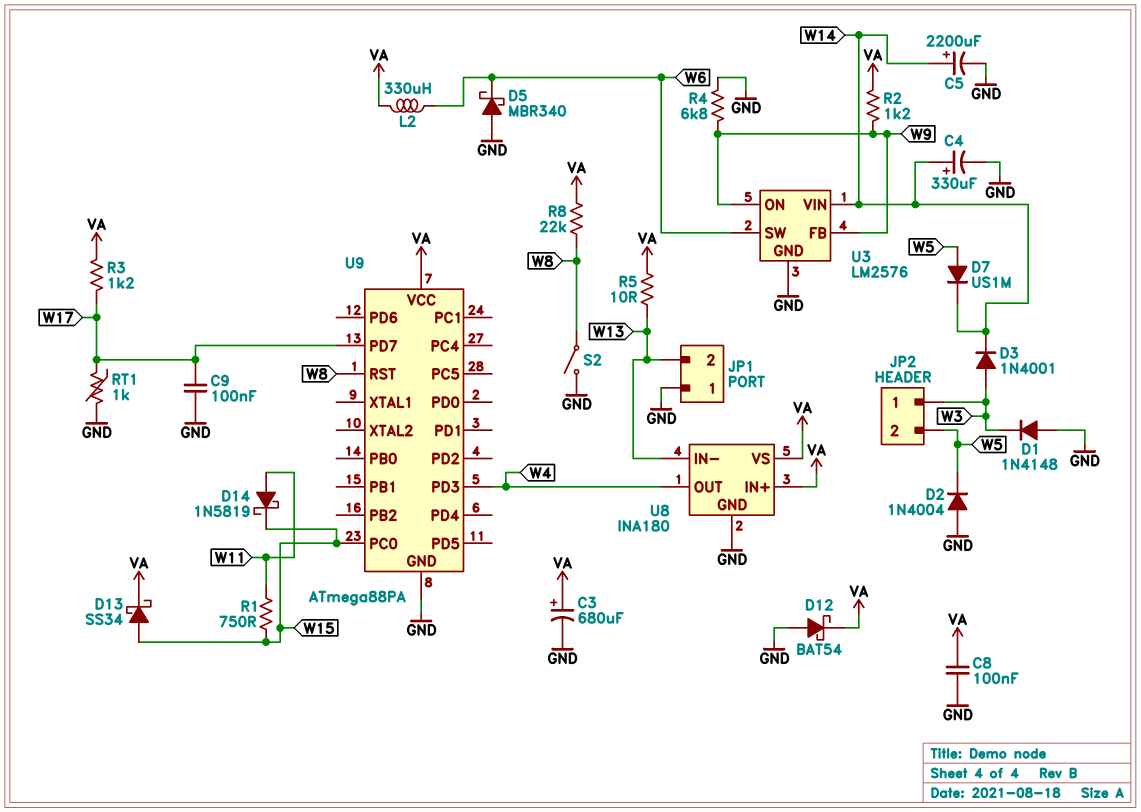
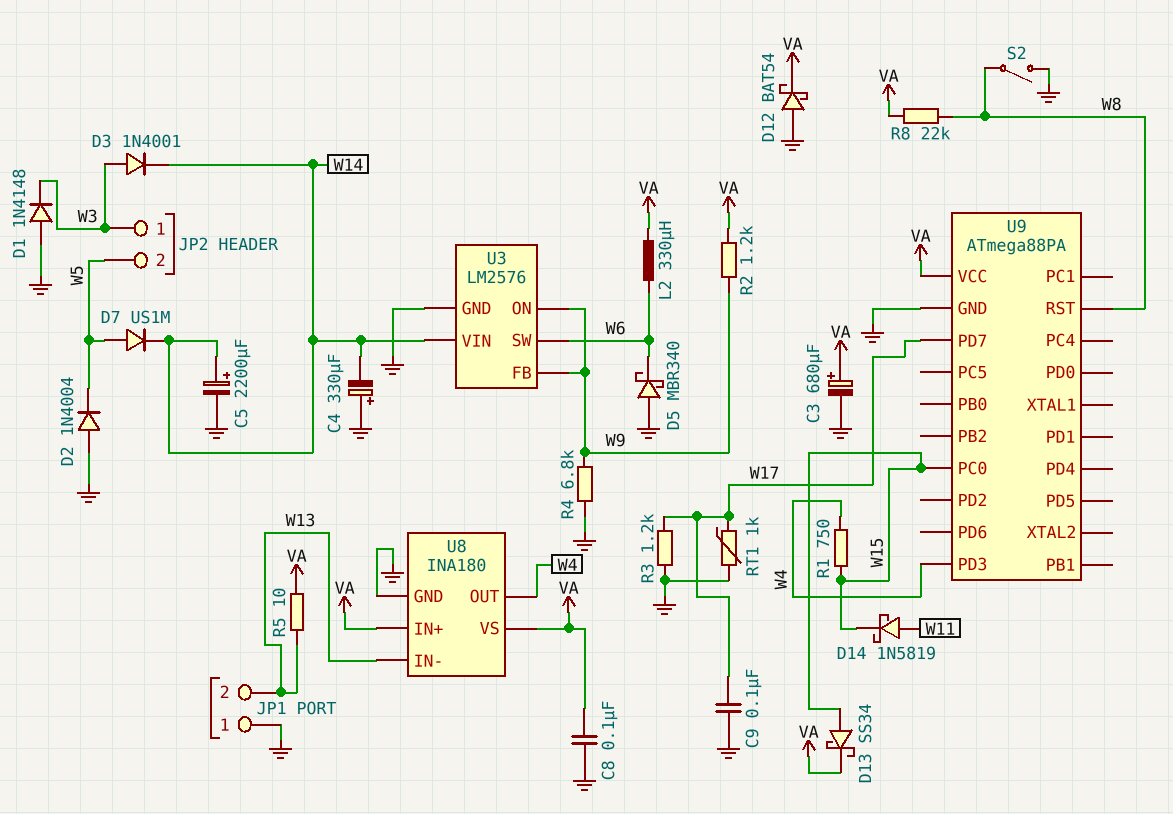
C4: 330uF (plus W14, minus GND) -> 330uF (plus GND, minus W14)
R1: 750 (W11, W15) -> 750 (W4, W15)
R3: 1.2k (VA, W17) -> 1.2k (GND, W17)

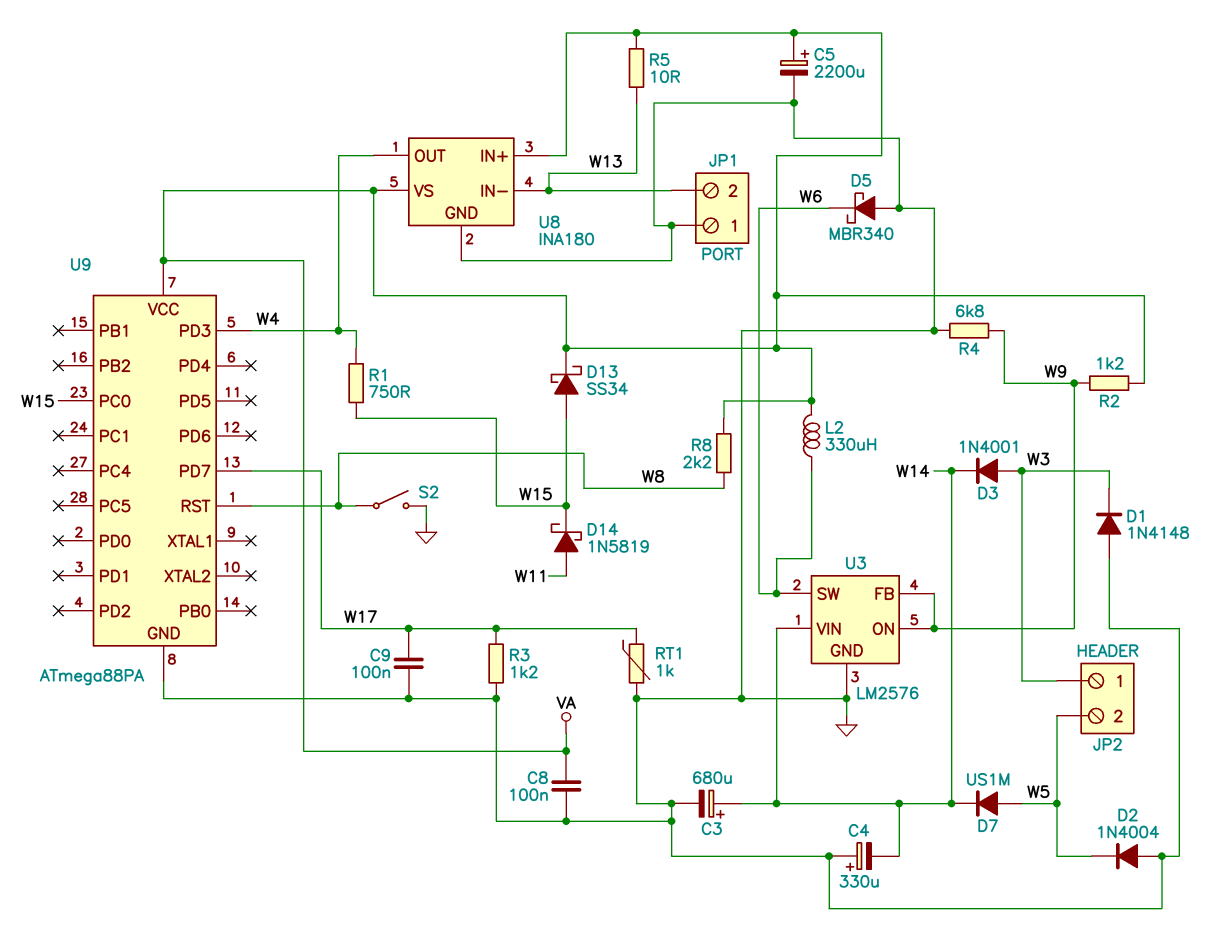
C3: 680uF (plus VA, minus GND) -> 680uF (plus W14, minus GND)
C5: 2200uF (plus W14, minus GND) -> 2200uF (plus VA, minus GND)
D12: schottky BAT54 (A GND, K VA) -> none
R8: 22k (VA, W8) -> 2.2k (VA, W8)

